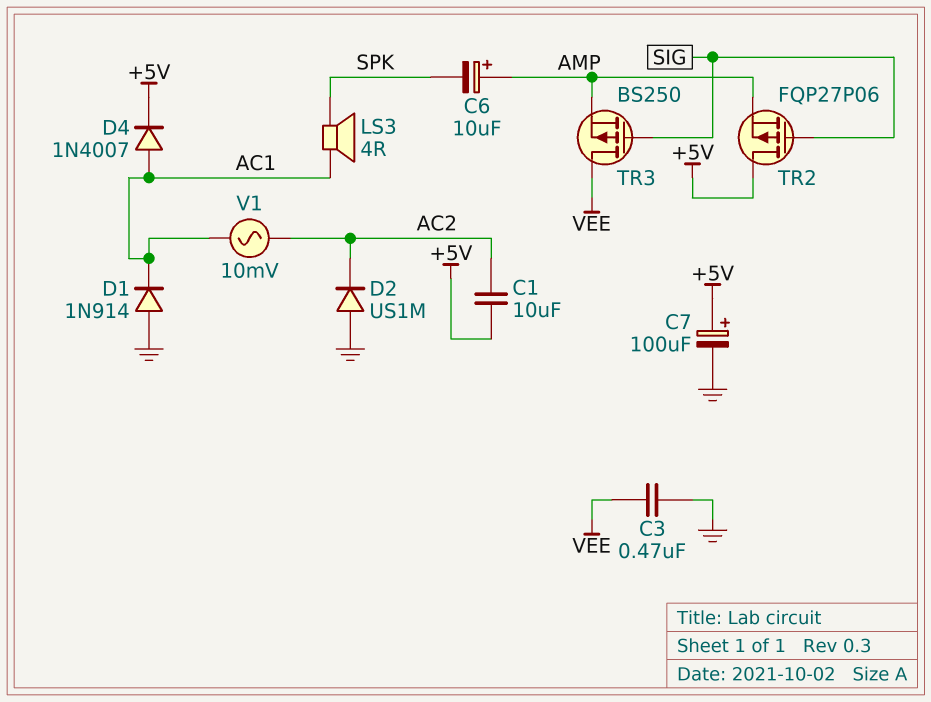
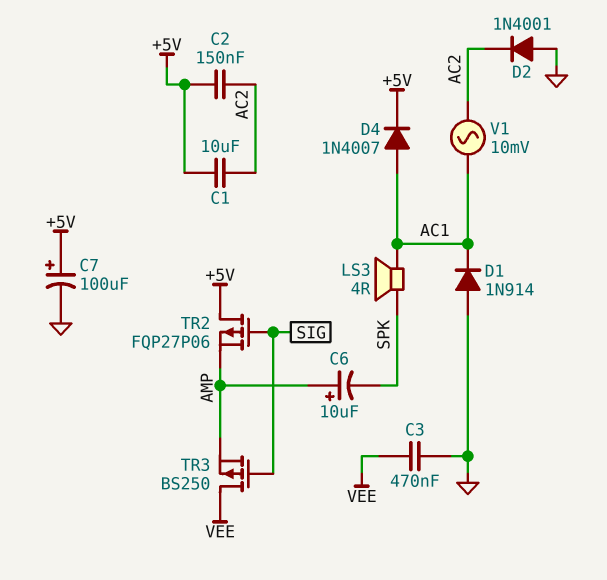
C2: none -> 150nF (+5V, AC2)
D2: diode US1M (A GND, K AC2) -> diode 1N4001 (A GND, K AC2)

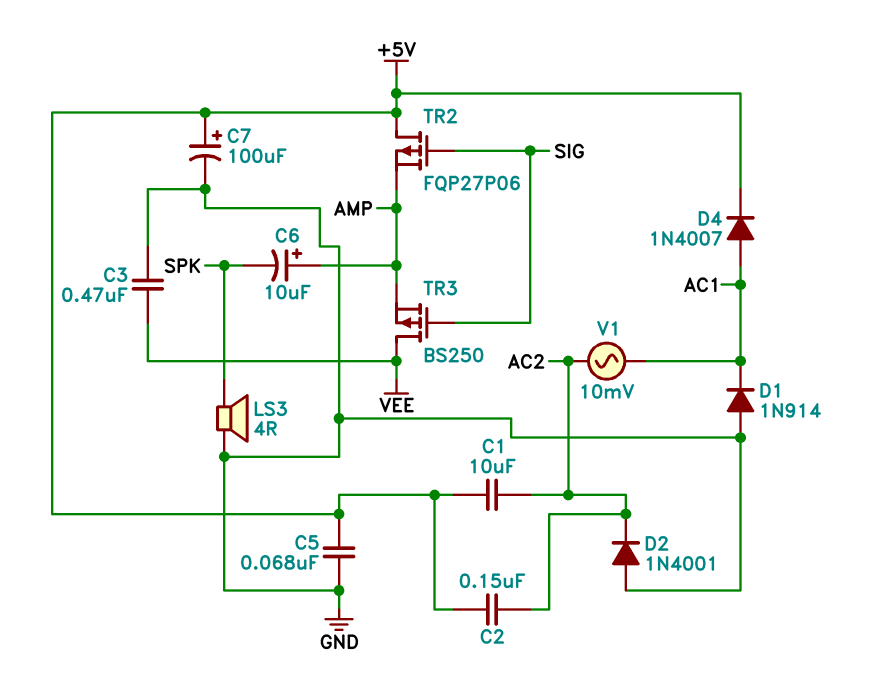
C5: none -> 68nF (+5V, GND)
LS3: speaker 4R (AC1, SPK) -> speaker 4R (GND, SPK)

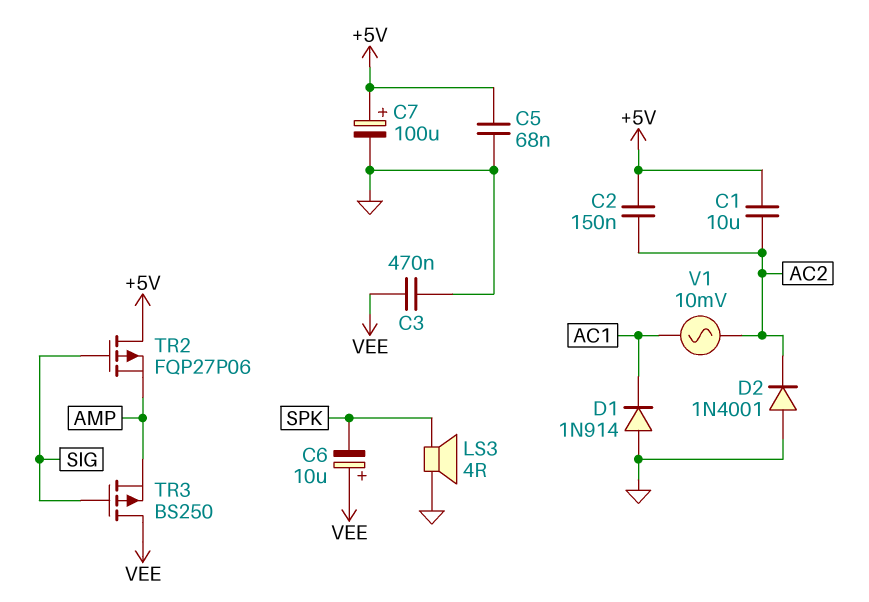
C6: 10uF (plus AMP, minus SPK) -> 10uF (plus VEE, minus SPK)
D4: diode 1N4007 (A AC1, K +5V) -> none

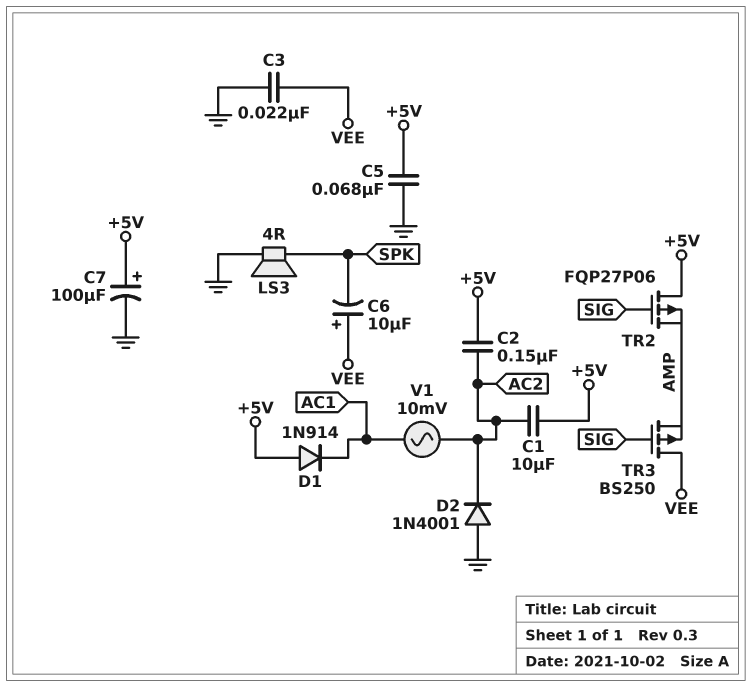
C3: 470nF (GND, VEE) -> 22nF (GND, VEE)
D1: diode 1N914 (A GND, K AC1) -> diode 1N914 (A +5V, K AC1)

